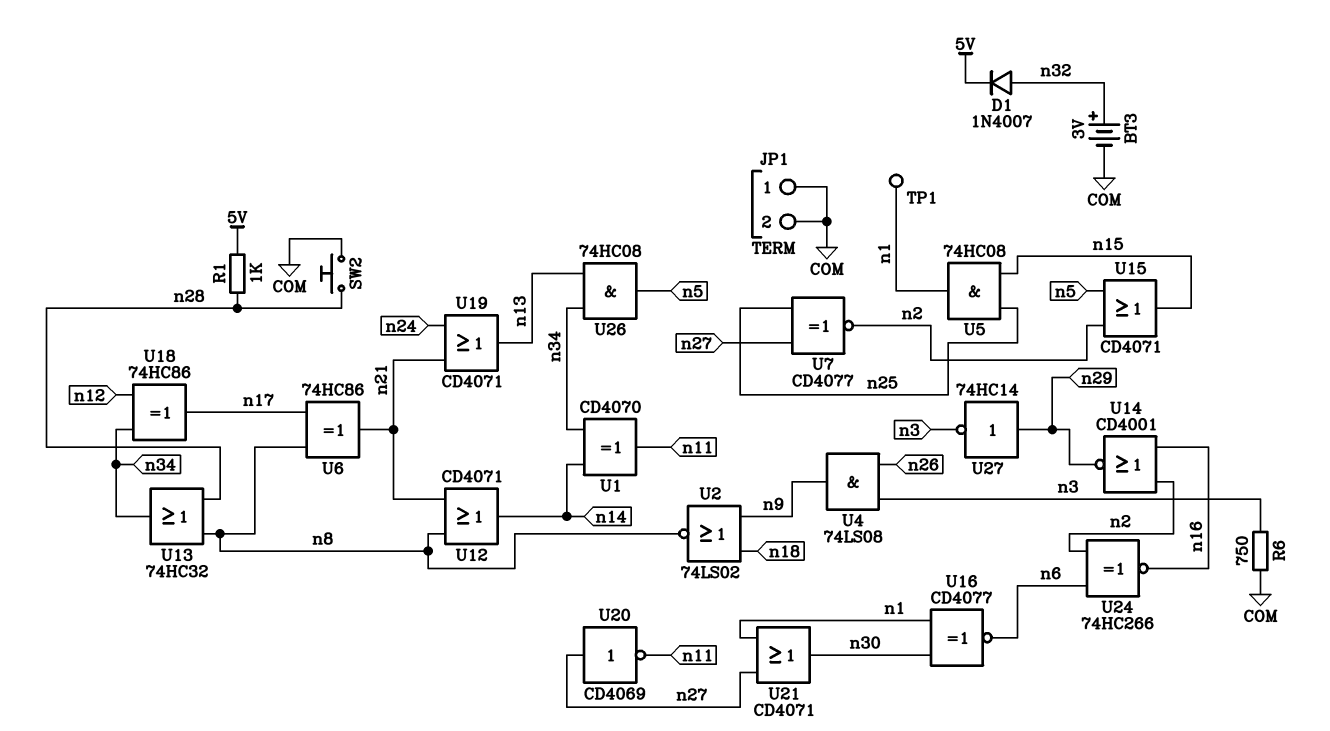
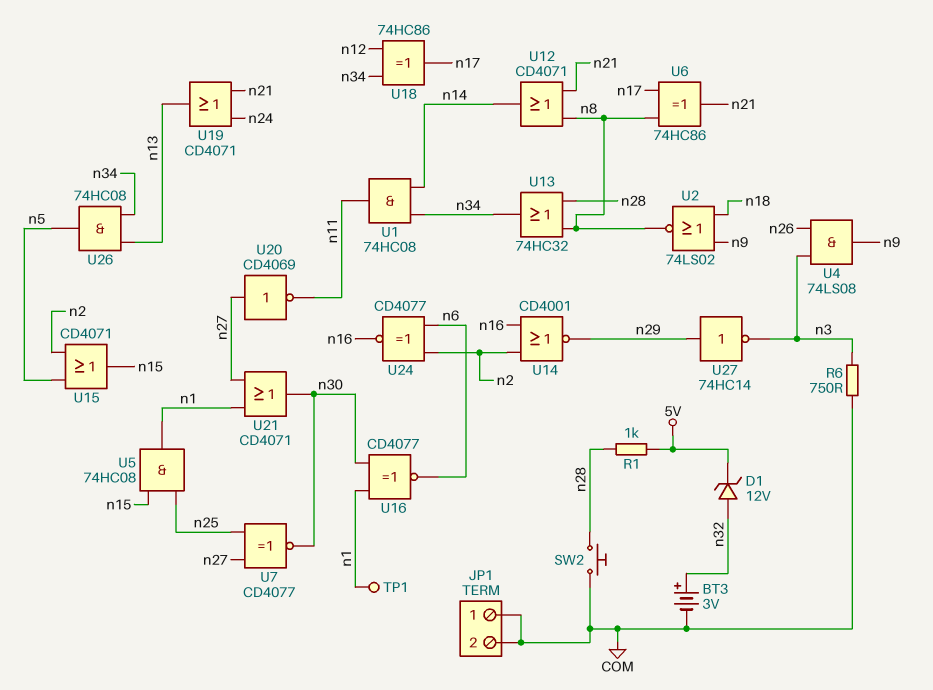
D1: diode 1N4007 (A n32, K 5V) -> zener 12V (A n32, K 5V)
U1: XOR CD4070 (in n14, in n34, out n11) -> AND 74HC08 (in n14, in n34, out n11)
U7: XNOR CD4077 (in n25, in n27, out n2) -> XNOR CD4077 (in n25, in n27, out n30)
U24: XNOR 74HC266 (in n2, in n6, out n16) -> XNOR CD4077 (in n2, in n6, out n16)

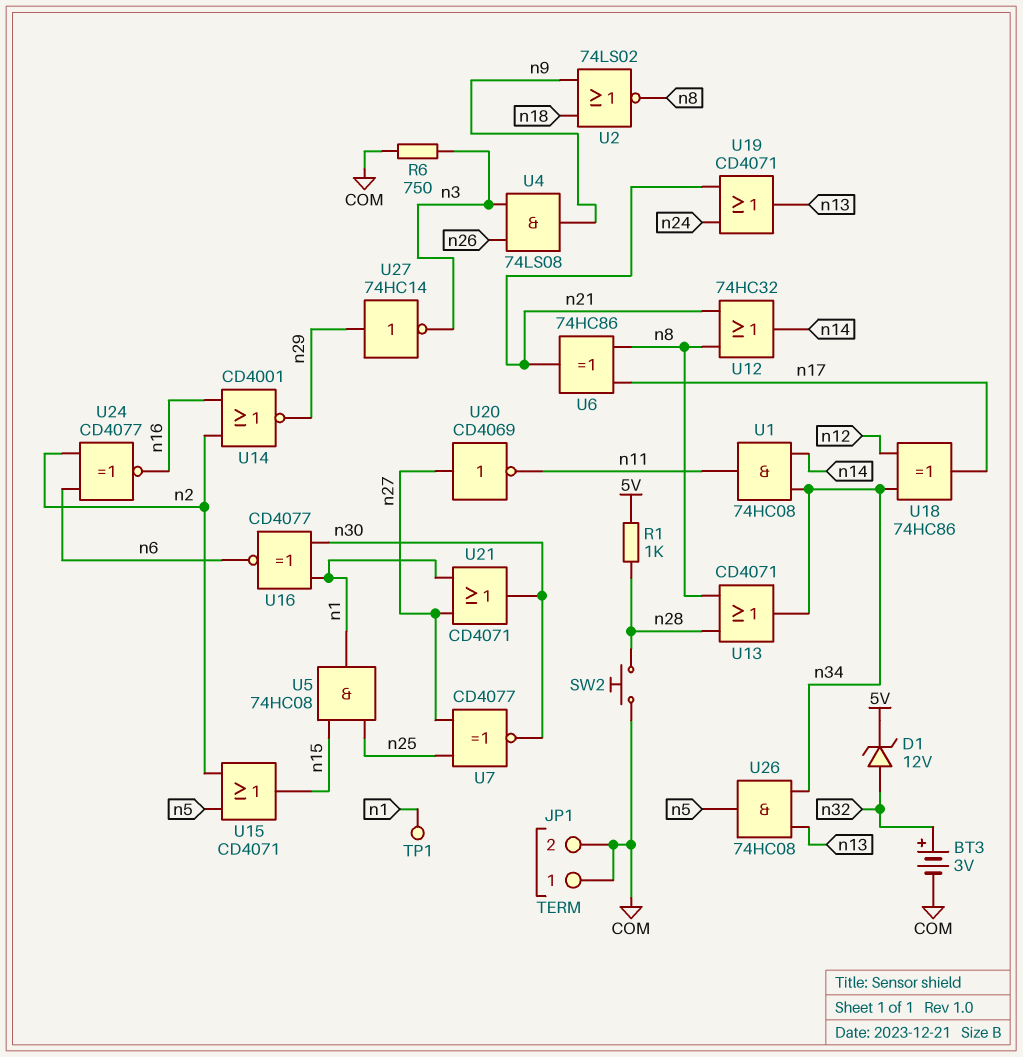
U12: OR CD4071 (in n8, in n21, out n14) -> OR 74HC32 (in n8, in n21, out n14)
U13: OR 74HC32 (in n8, in n28, out n34) -> OR CD4071 (in n8, in n28, out n34)

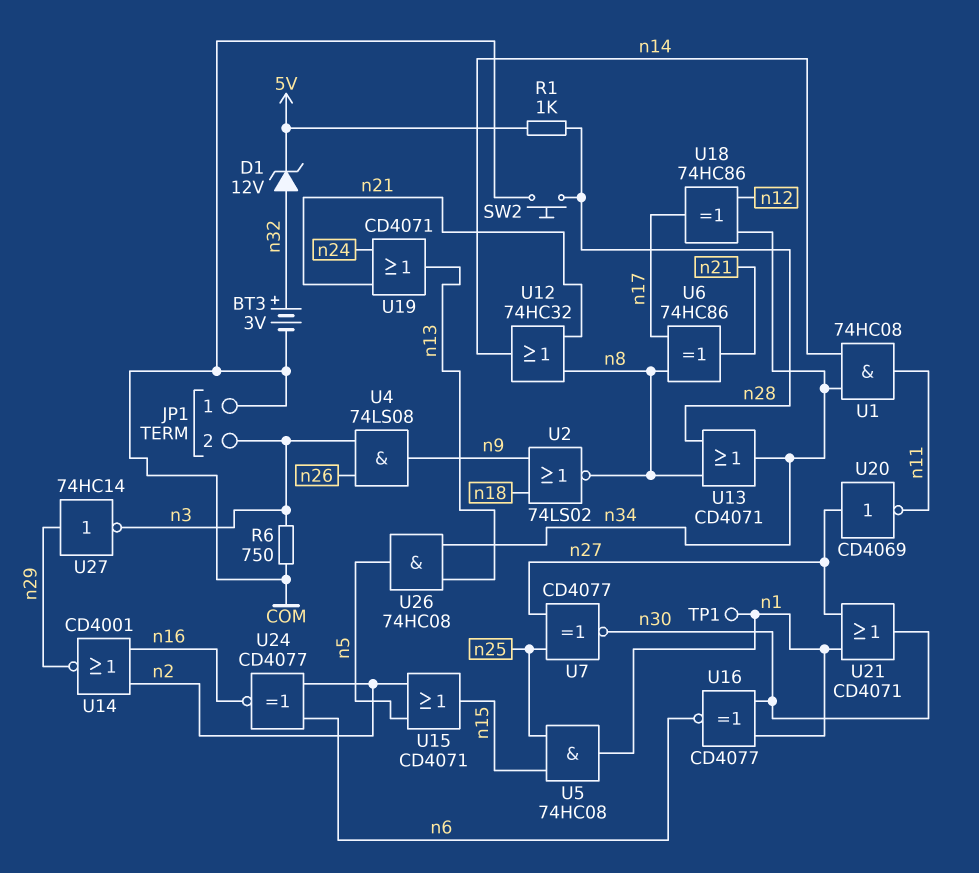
JP1 pin 2: COM -> n3

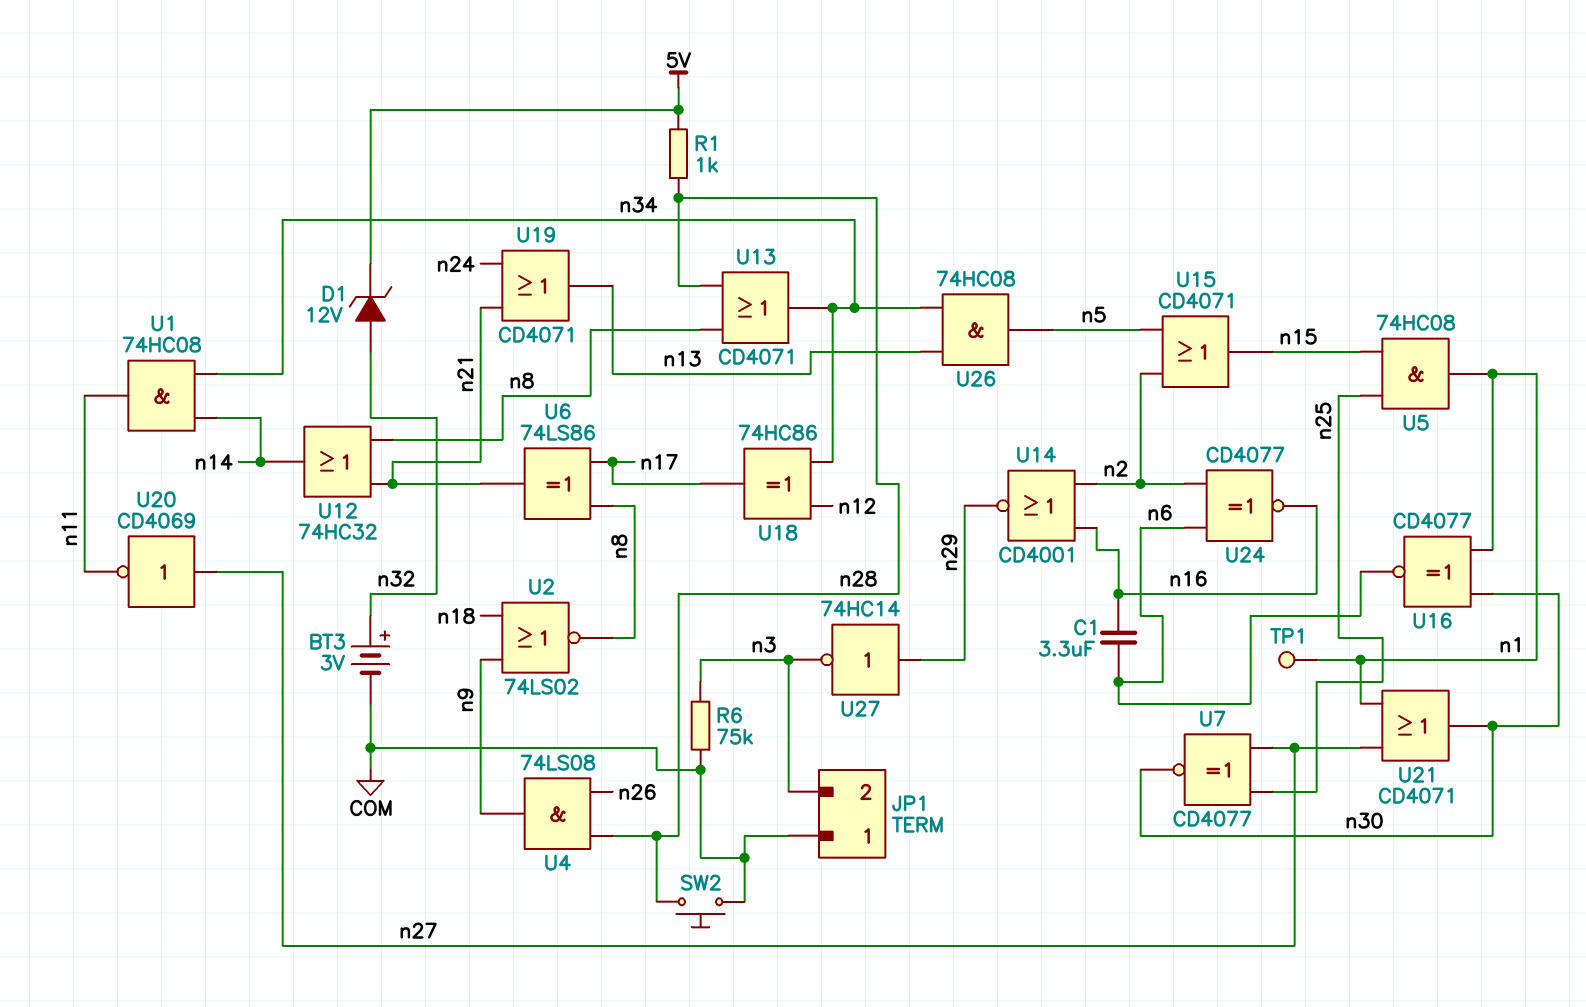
C1: none -> 3.3uF (n6, n16)
R6: 750 (COM, n3) -> 75k (COM, n3)
U4: AND 74LS08 (in n3, in n26, out n9) -> AND 74LS08 (in n26, in n28, out n9)
U6: XOR 74HC86 (in n8, in n17, out n21) -> XOR 74LS86 (in n8, in n17, out n21)

